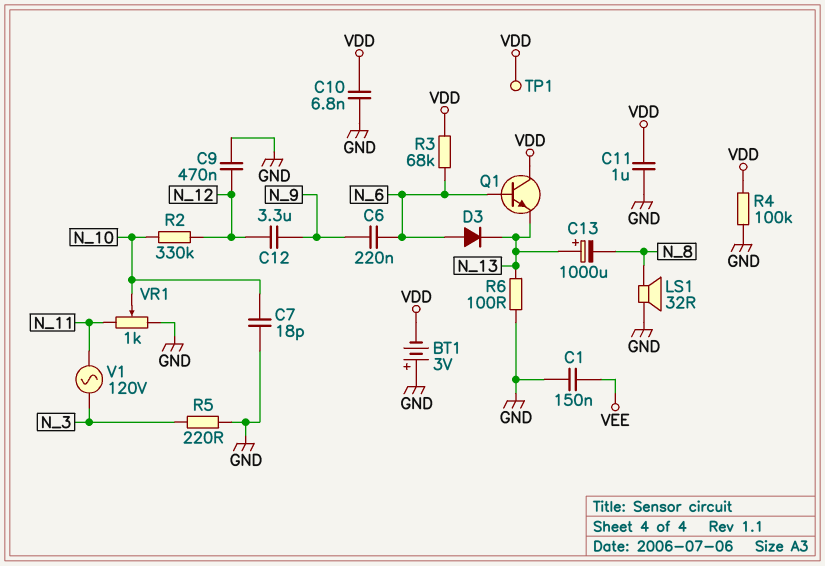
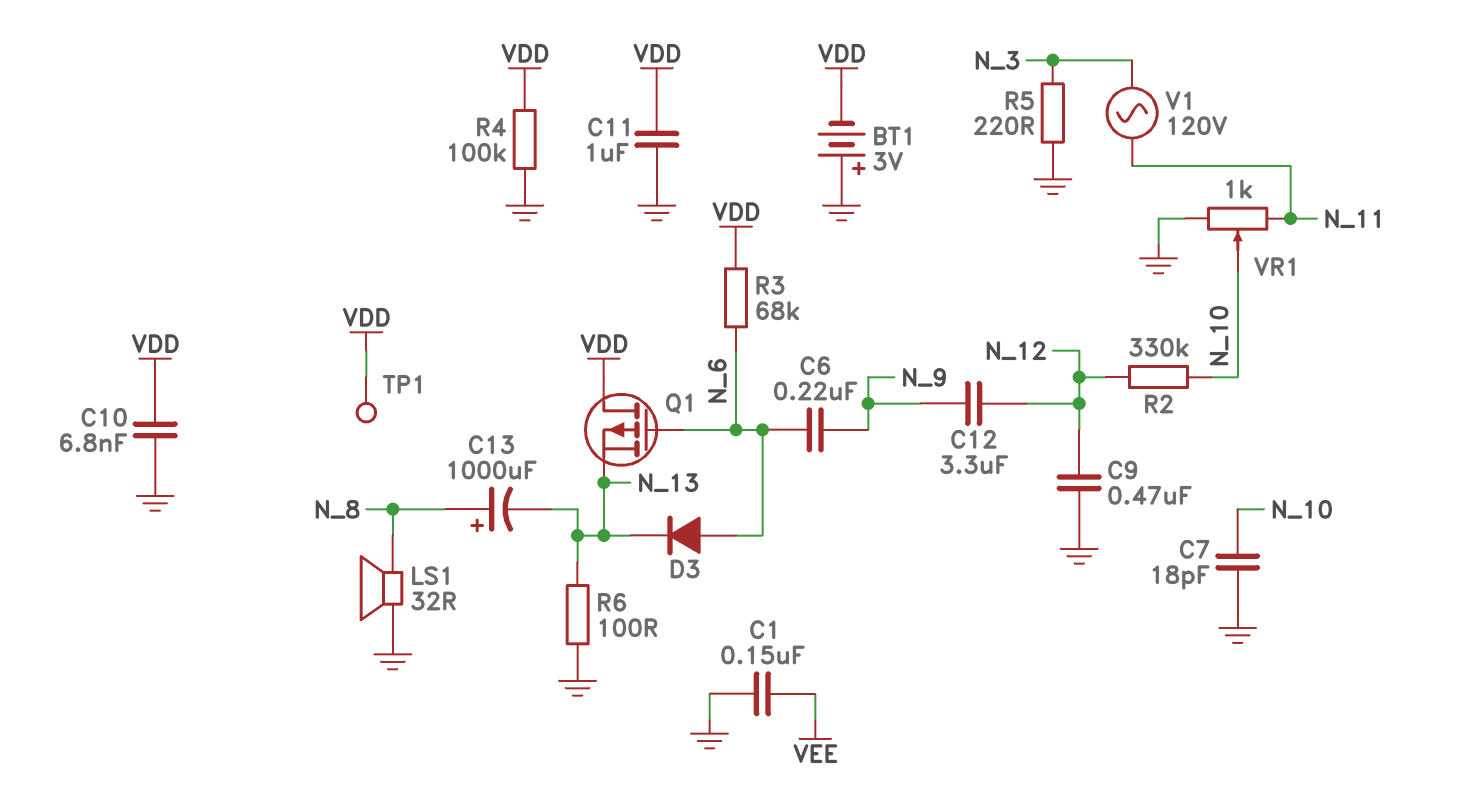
C13: 1000uF (plus N_13, minus N_8) -> 1000uF (plus N_8, minus N_13)
Q1: NPN (B N_6, C VDD, E N_13) -> PMOS (G N_6, D VDD, S N_13)

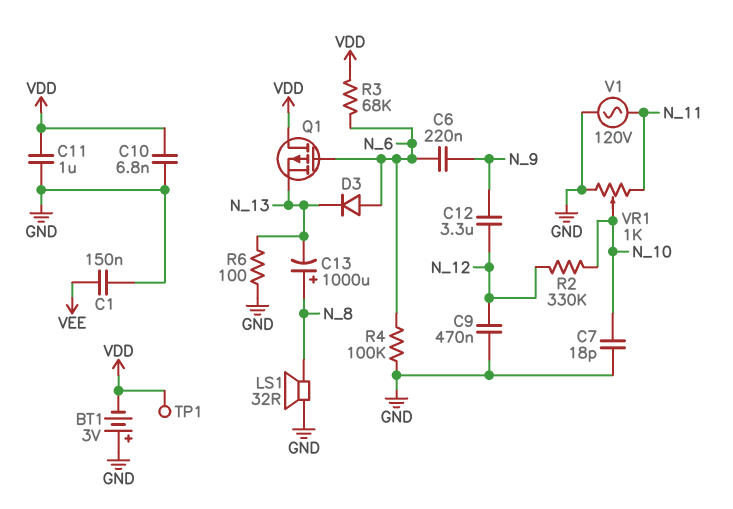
R4: 100k (GND, VDD) -> 100k (GND, N_6)
R5: 220 (GND, N_3) -> none
V1: AC 120V (N_3, N_11) -> AC 120V (GND, N_11)

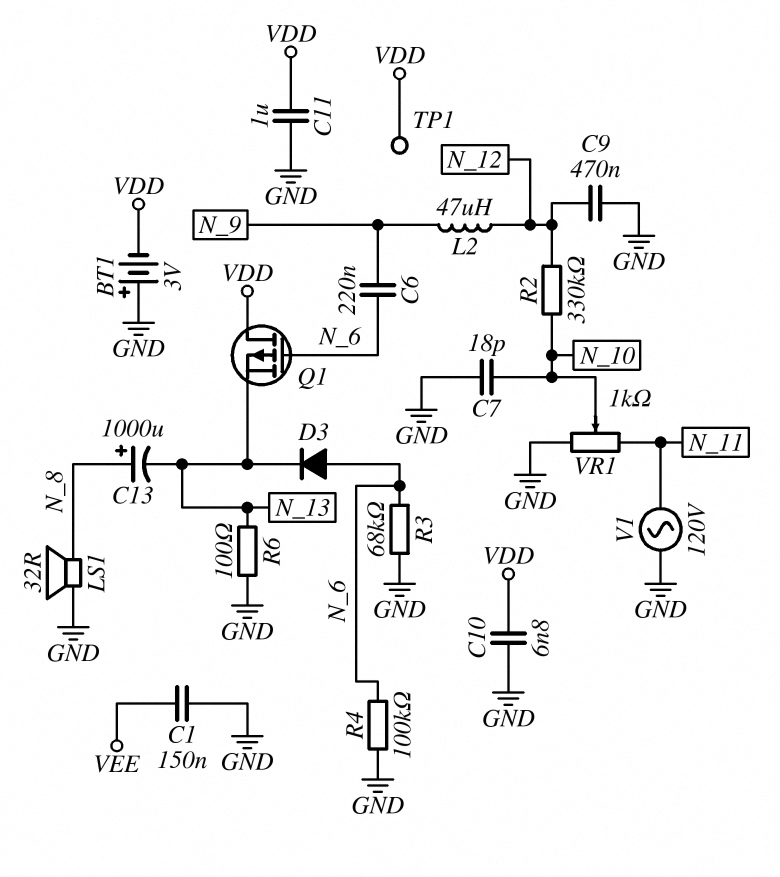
C12: 3.3uF (N_9, N_12) -> none
L2: none -> 47uH (N_9, N_12)
R3: 68k (N_6, VDD) -> 68k (GND, N_6)

